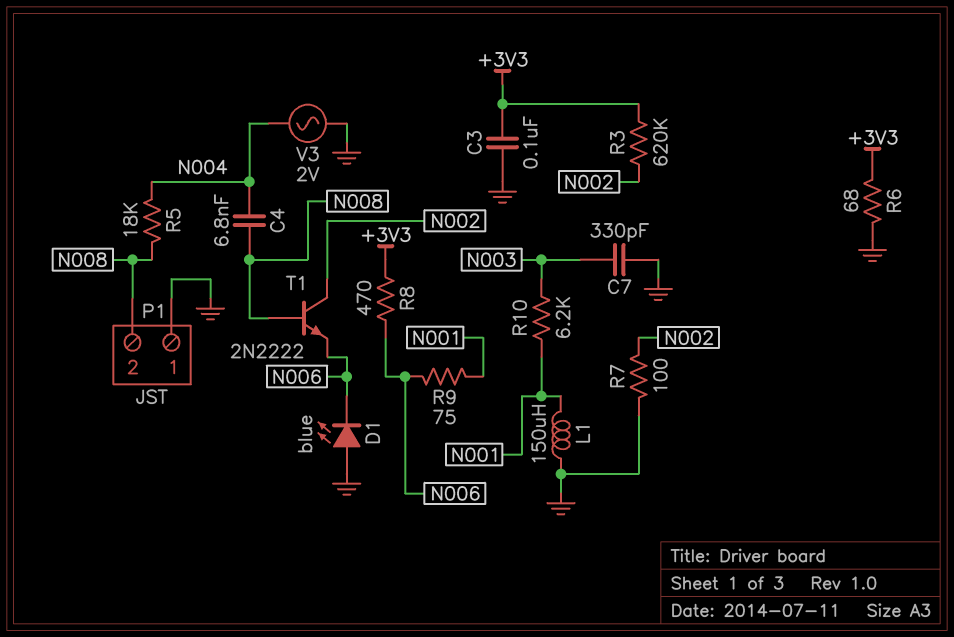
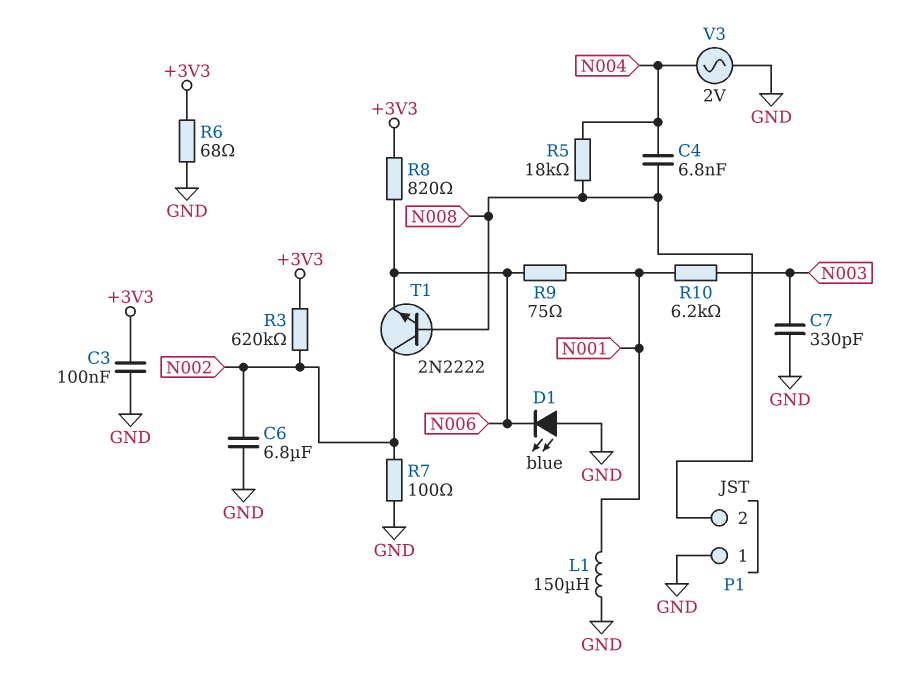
C6: none -> 6.8uF (GND, N002)
R8: 470 (+3V3, N006) -> 820 (+3V3, N006)

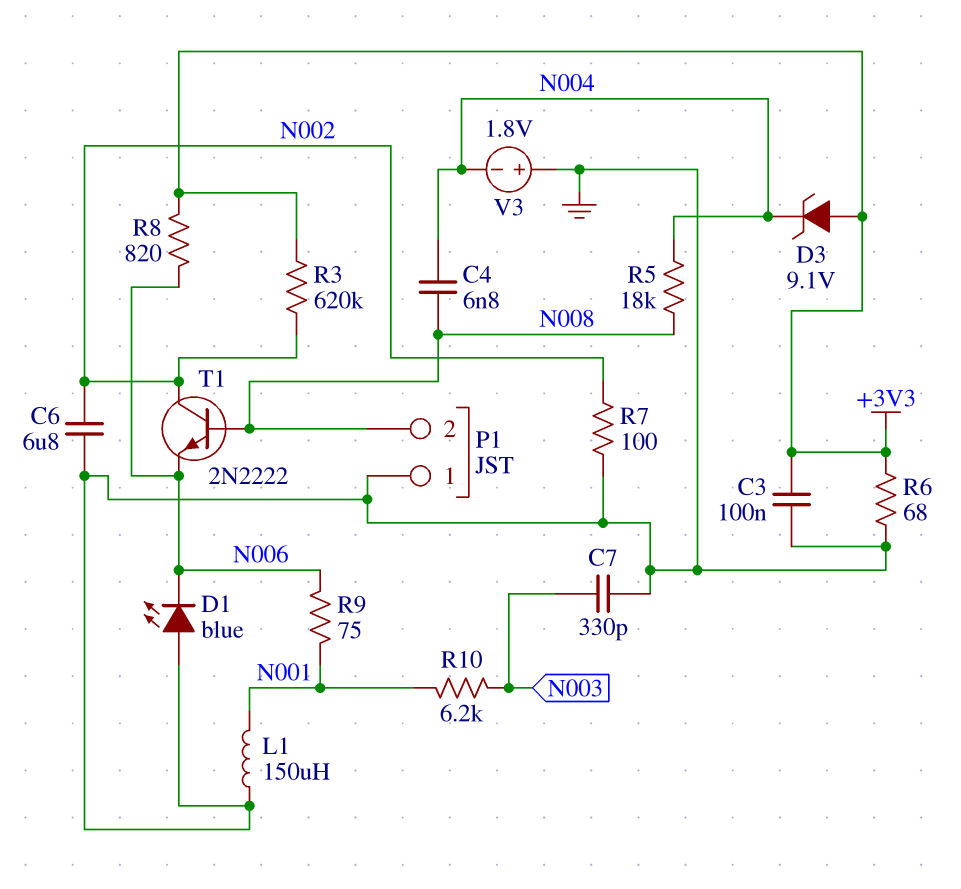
D3: none -> zener 9.1V (A +3V3, K N004)
V3: AC 2V (GND, N004) -> 1.8V (plus GND, minus N004)

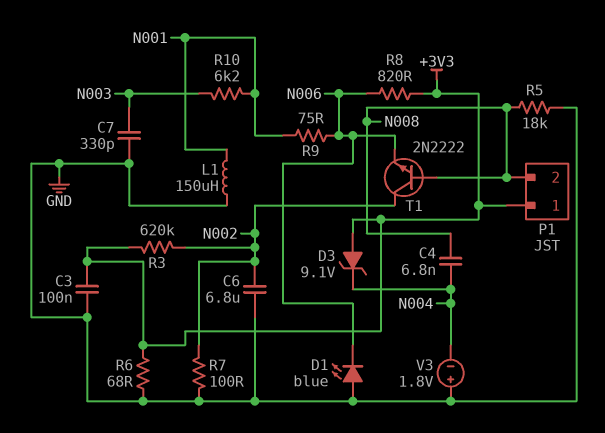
P1 pin 1: GND -> +3V3
R5: 18k (N004, N008) -> 18k (GND, N008)

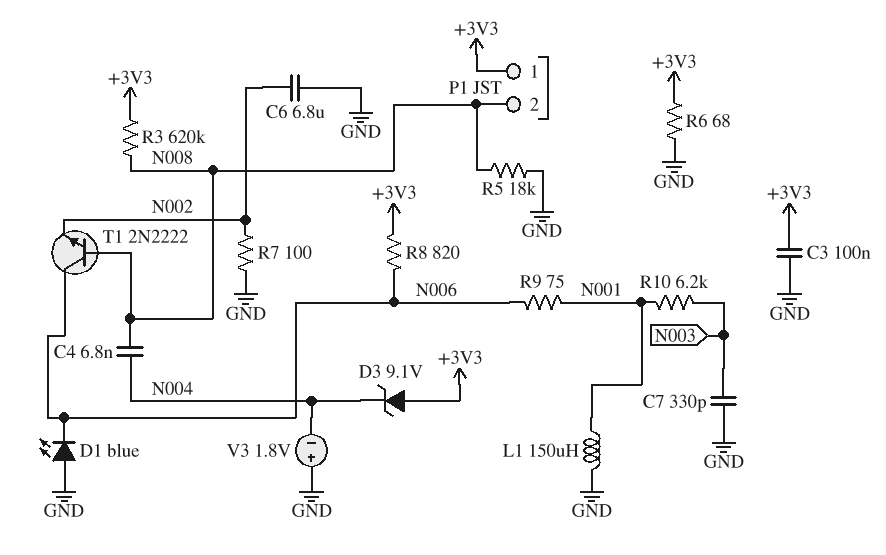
R3: 620k (+3V3, N002) -> 620k (+3V3, N008)
T1: NPN 2N2222 (B N008, C N002, E N006) -> NPN 2N2222 (B N008, C N006, E N002)

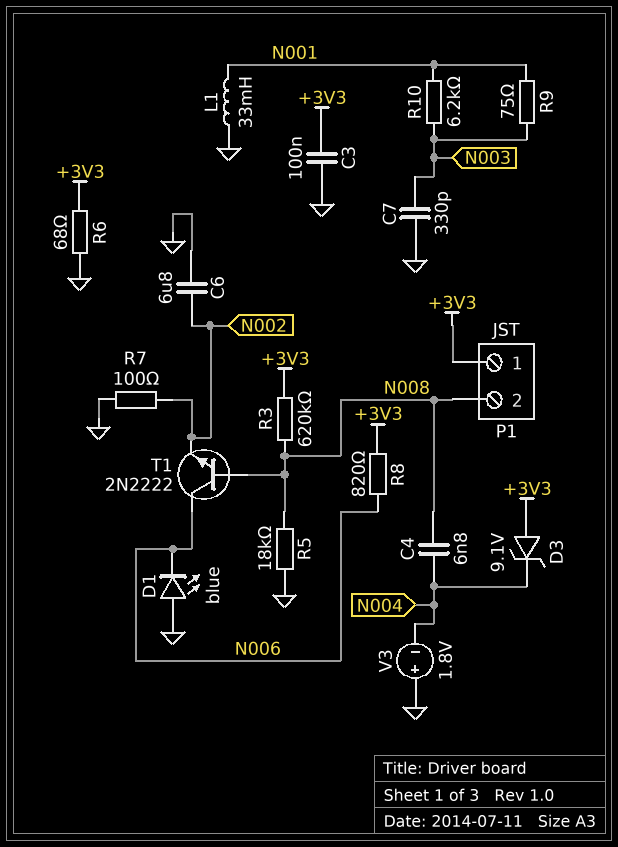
L1: 150uH (GND, N001) -> 33mH (GND, N001)
R9: 75 (N001, N006) -> 75 (N001, N003)

